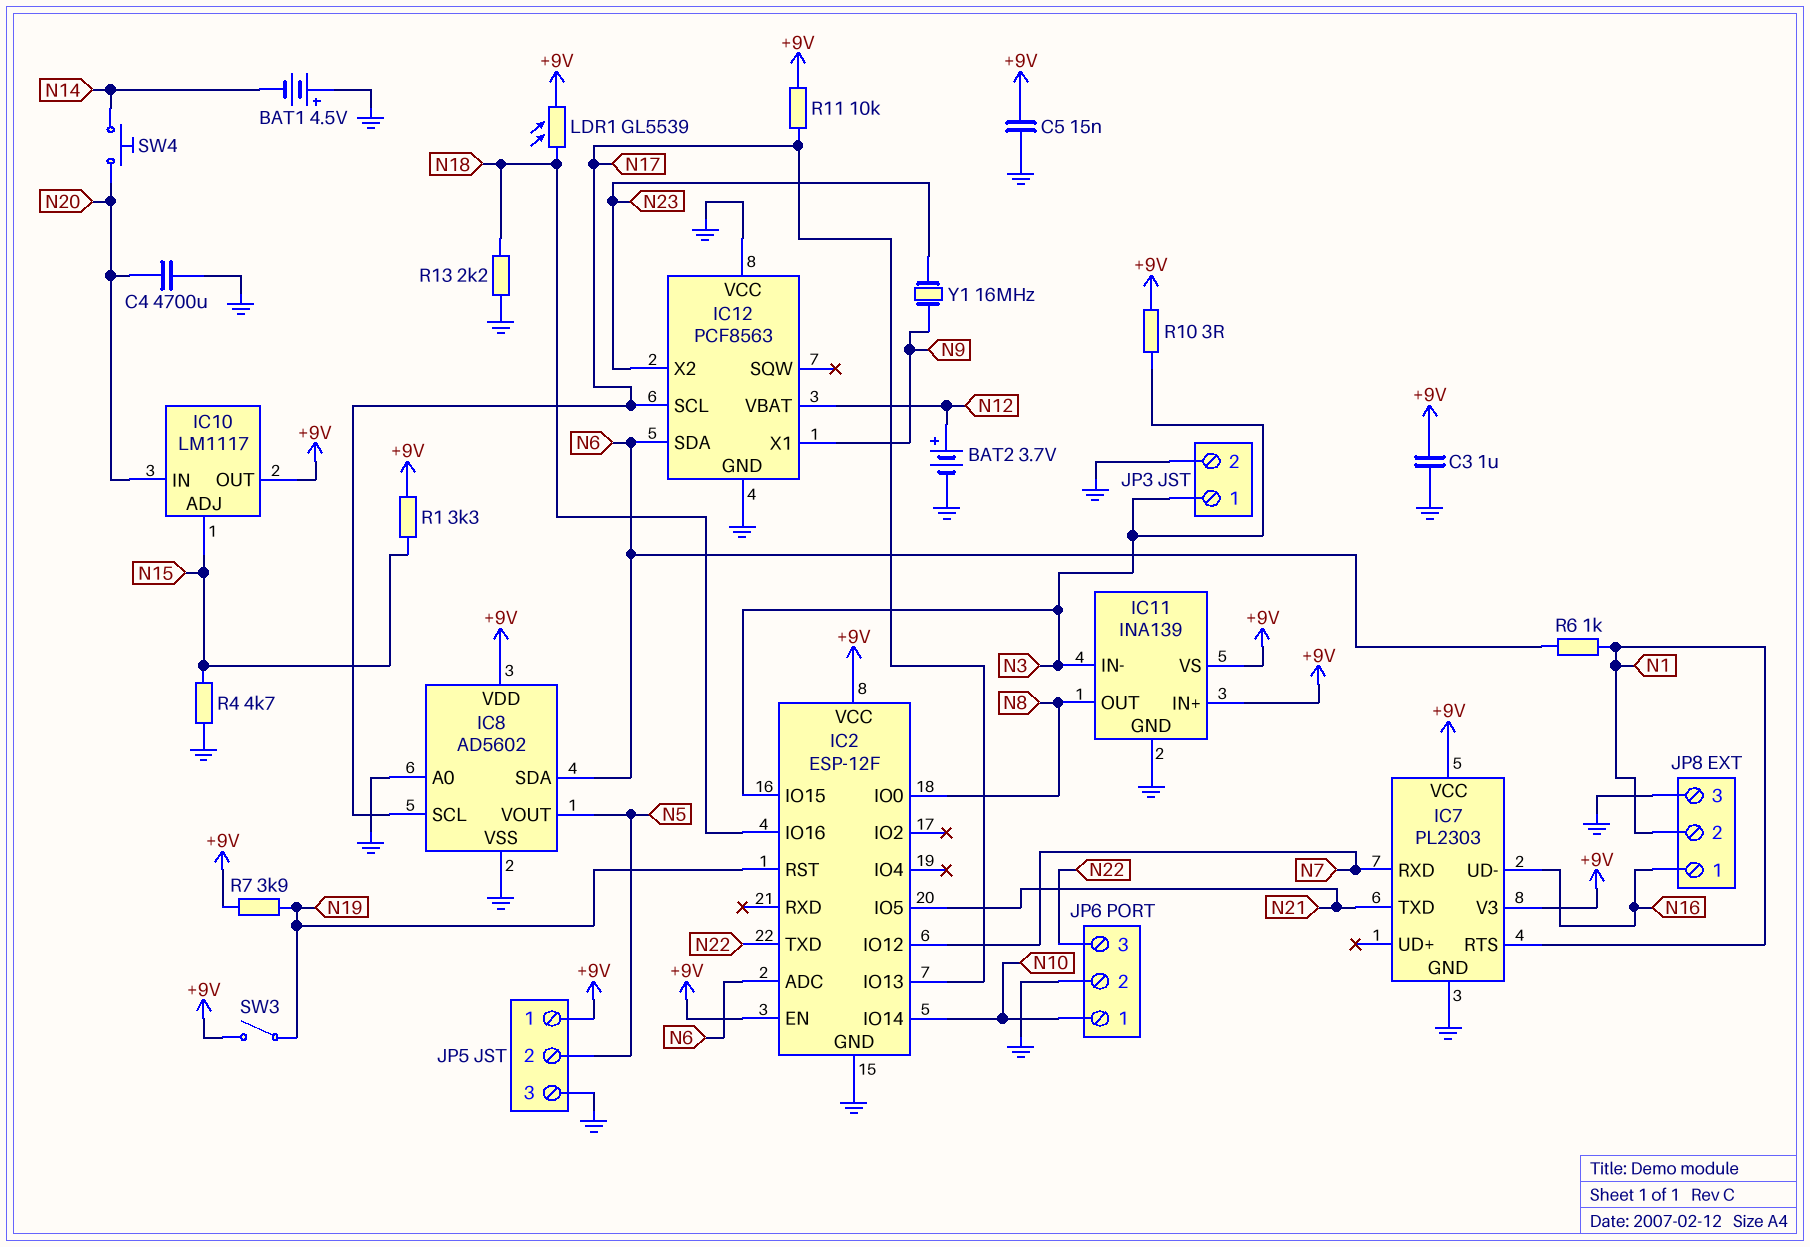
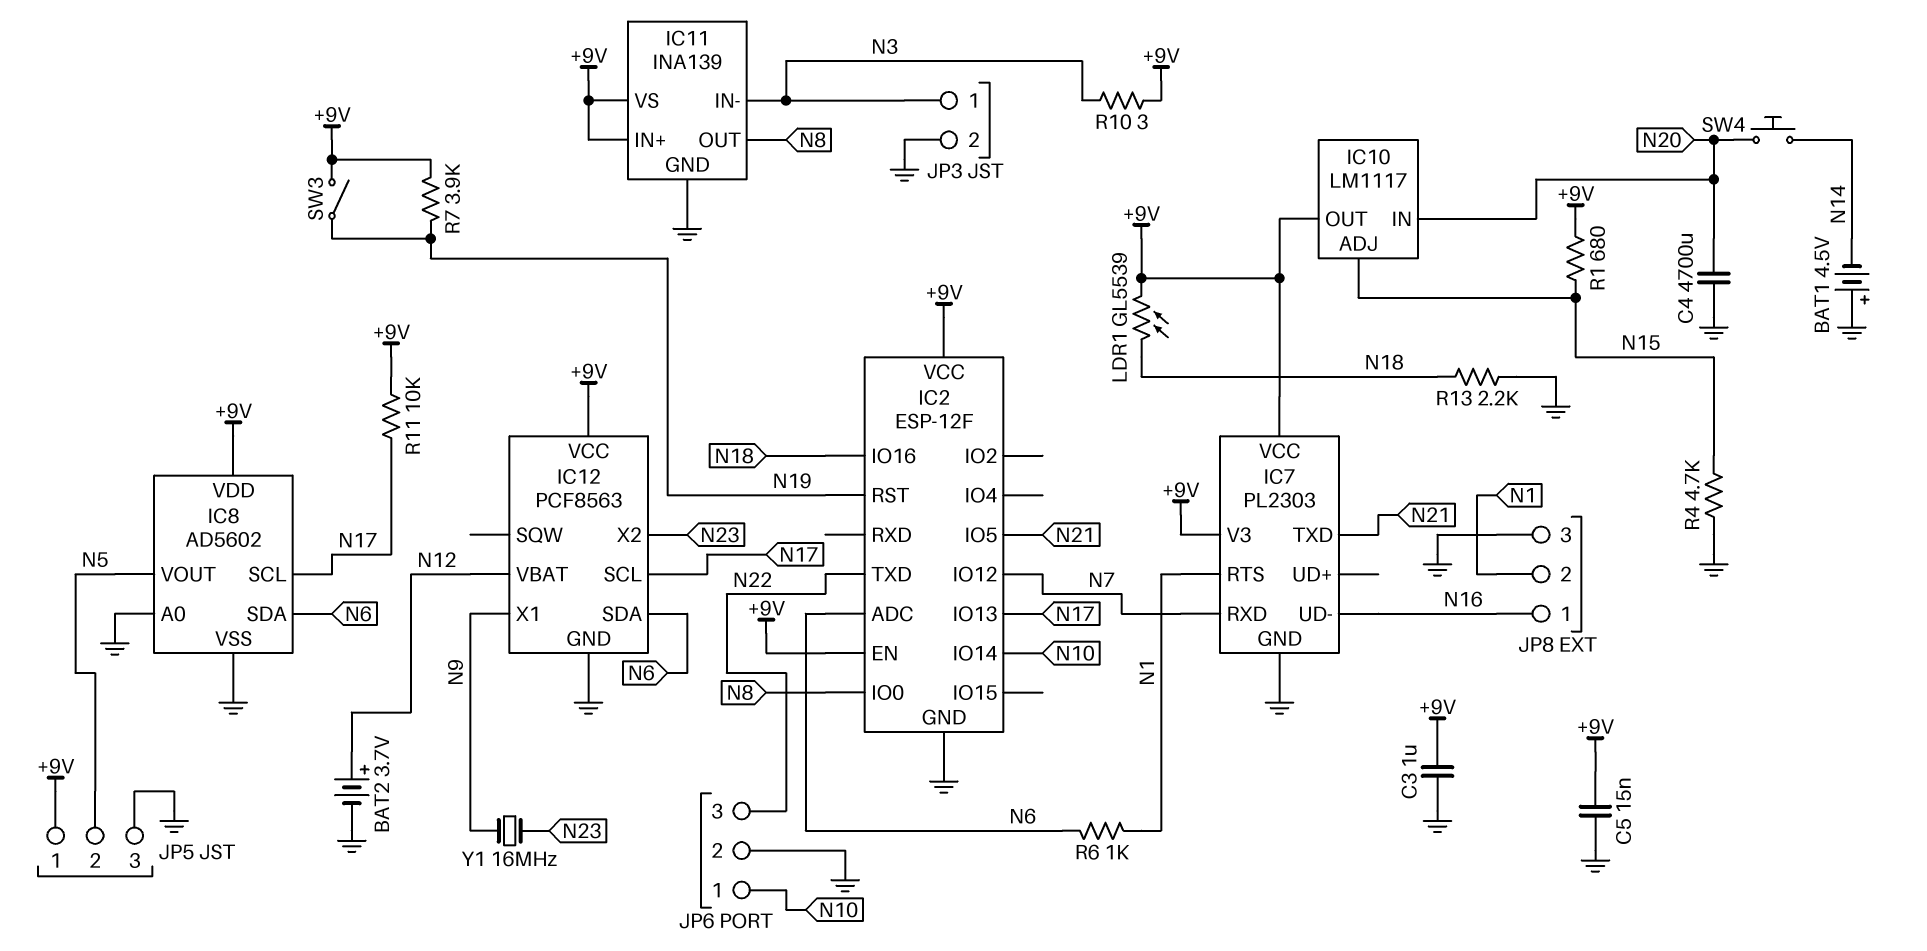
IC2 pin IO15: N3 -> none
IC12 pin VCC: GND -> +9V
R1: 3.3k (+9V, N15) -> 680 (+9V, N15)

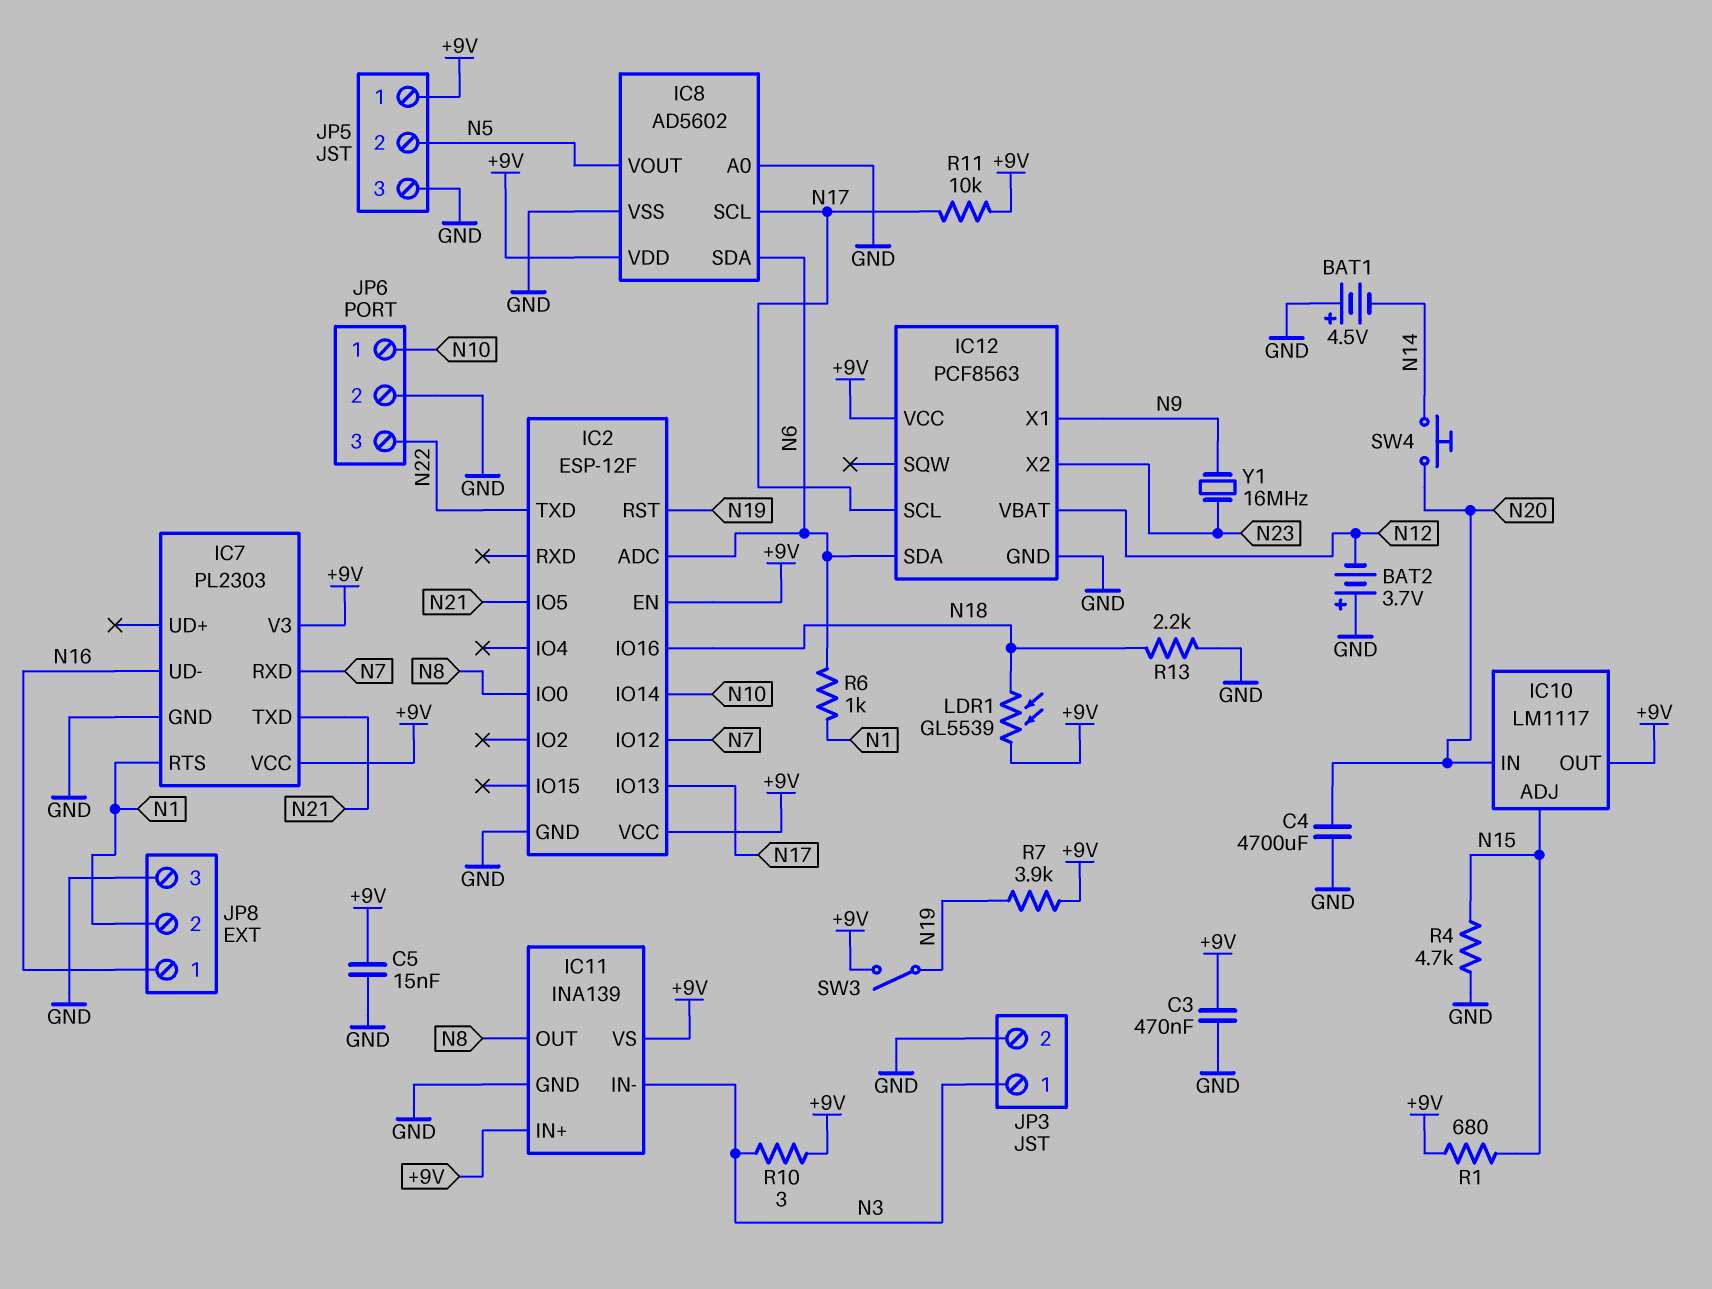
BAT2: 3.7V (plus N12, minus GND) -> 3.7V (plus GND, minus N12)
C3: 1uF (+9V, GND) -> 470nF (+9V, GND)

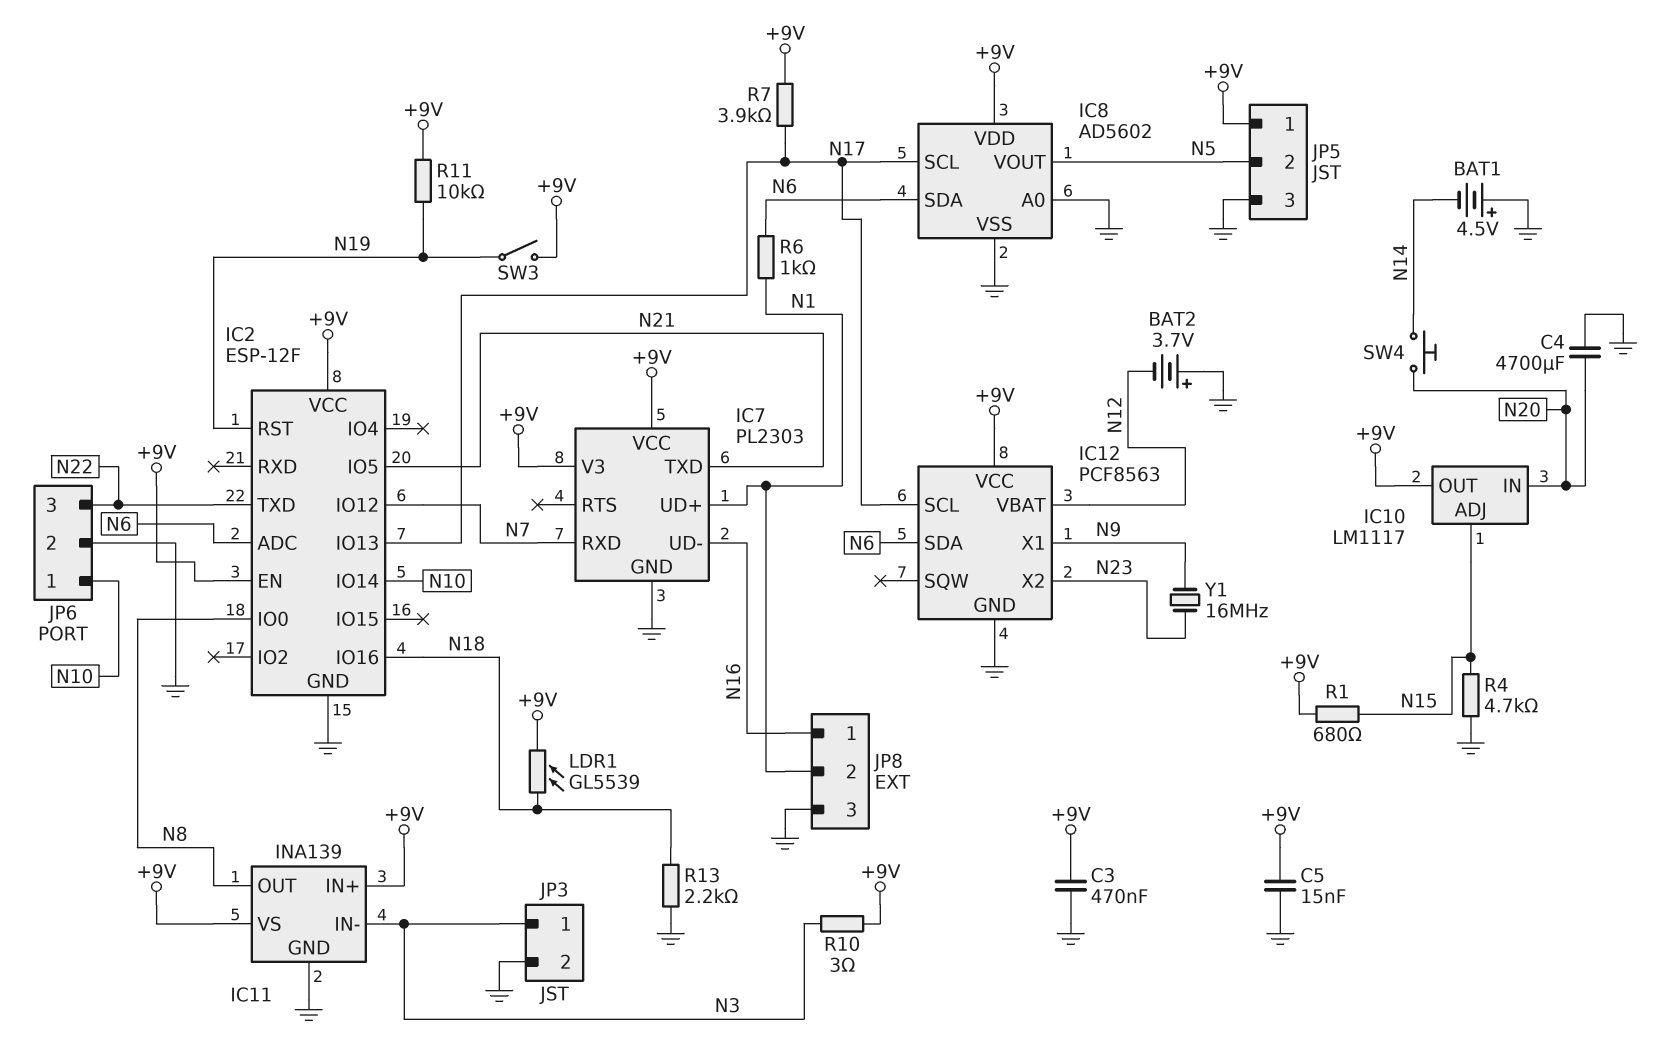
IC7 pin RTS: N1 -> none
IC7 pin UD+: none -> N1
R7: 3.9k (+9V, N19) -> 3.9k (+9V, N17)
R11: 10k (+9V, N17) -> 10k (+9V, N19)

